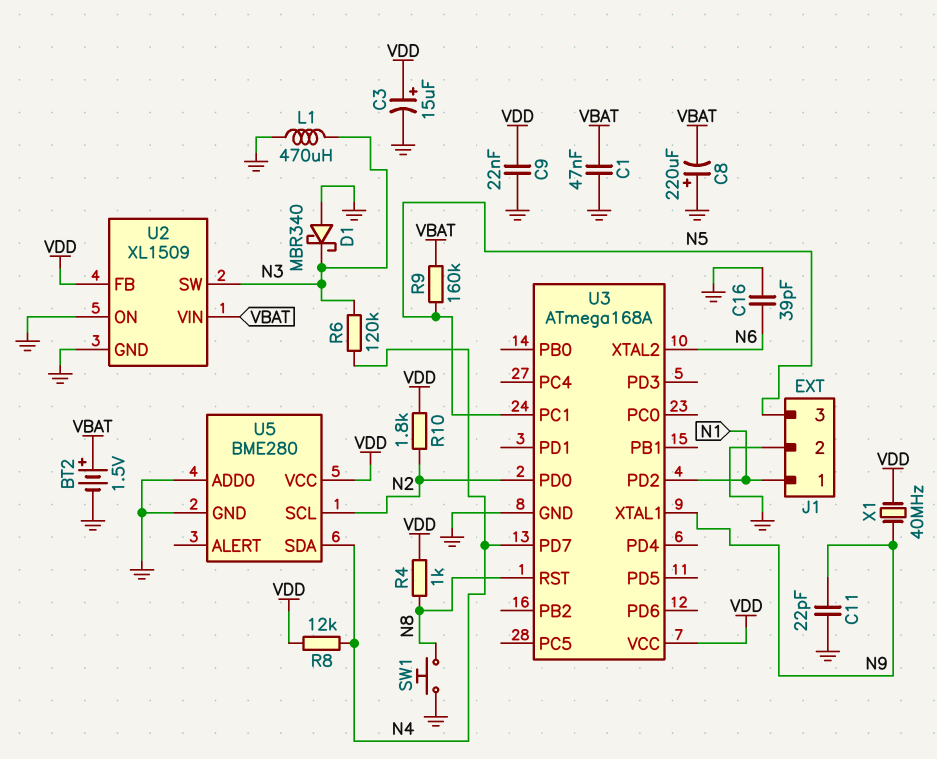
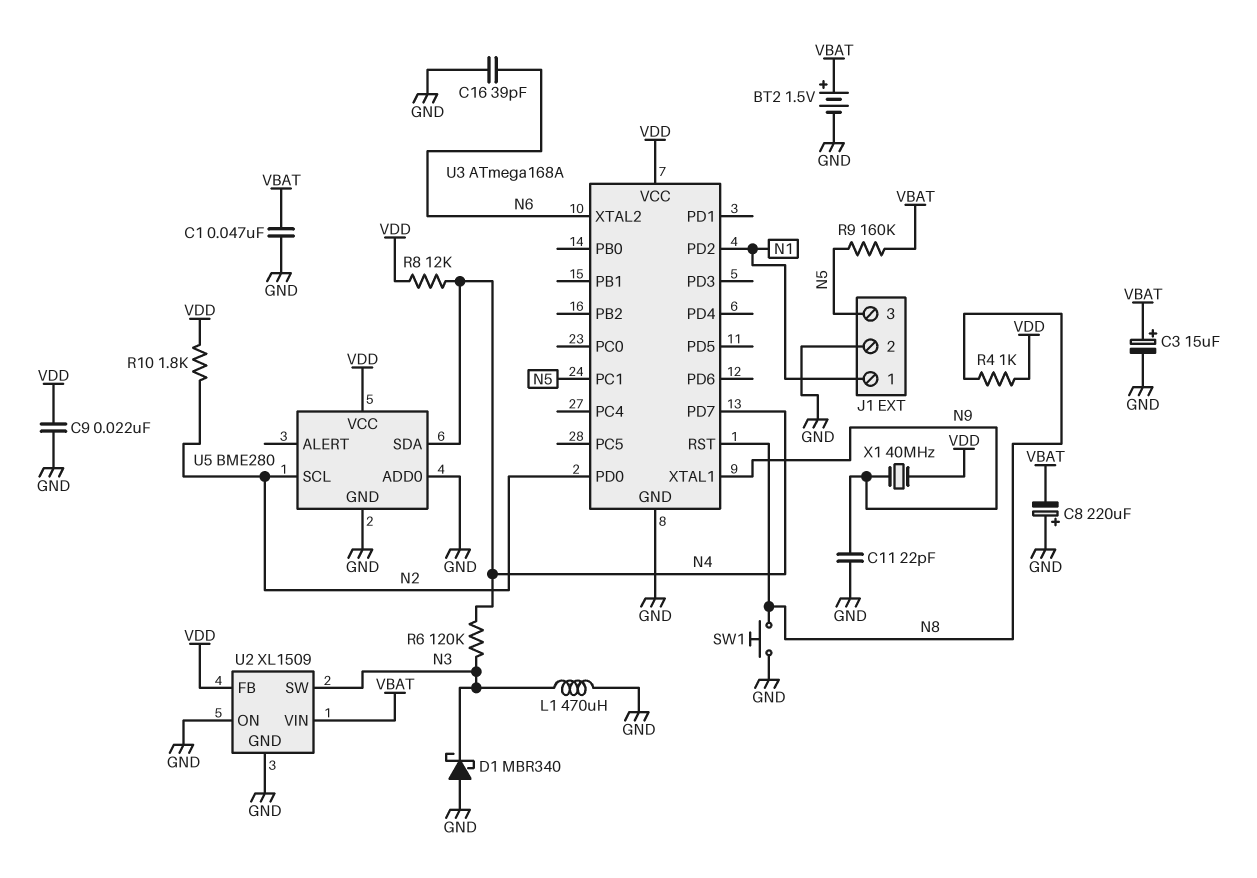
C3: 15uF (plus VDD, minus GND) -> 15uF (plus VBAT, minus GND)

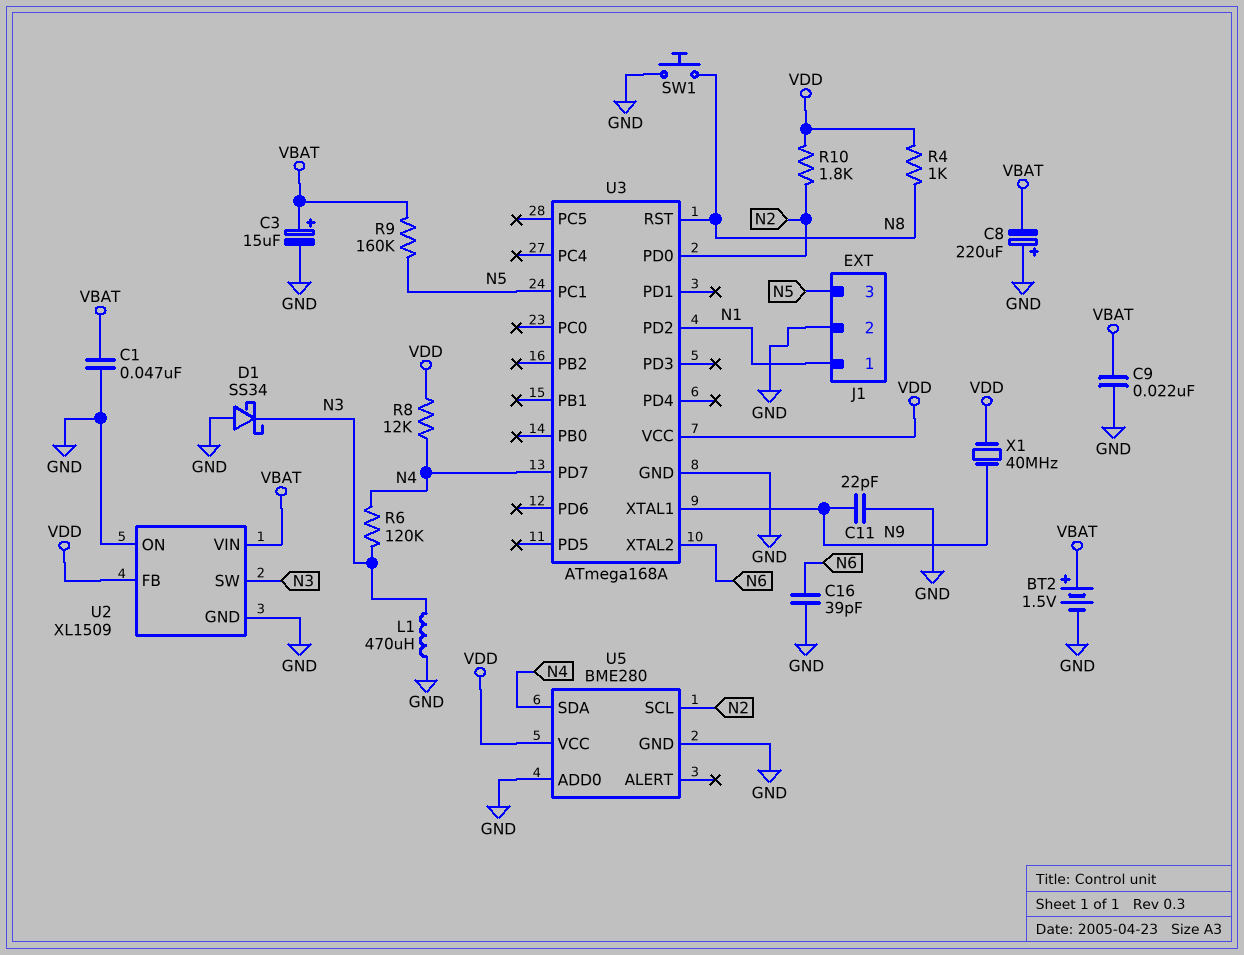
C9: 22nF (GND, VDD) -> 22nF (GND, VBAT)
D1: schottky MBR340 (A GND, K N3) -> schottky SS34 (A GND, K N3)

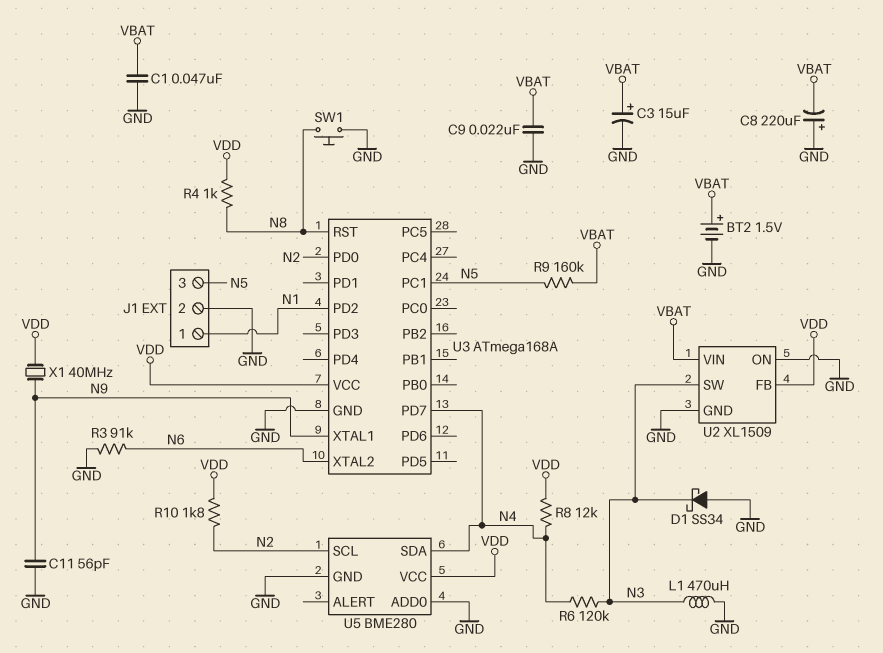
C11: 22pF (GND, N9) -> 56pF (GND, N9)
C16: 39pF (GND, N6) -> none
R3: none -> 91k (GND, N6)

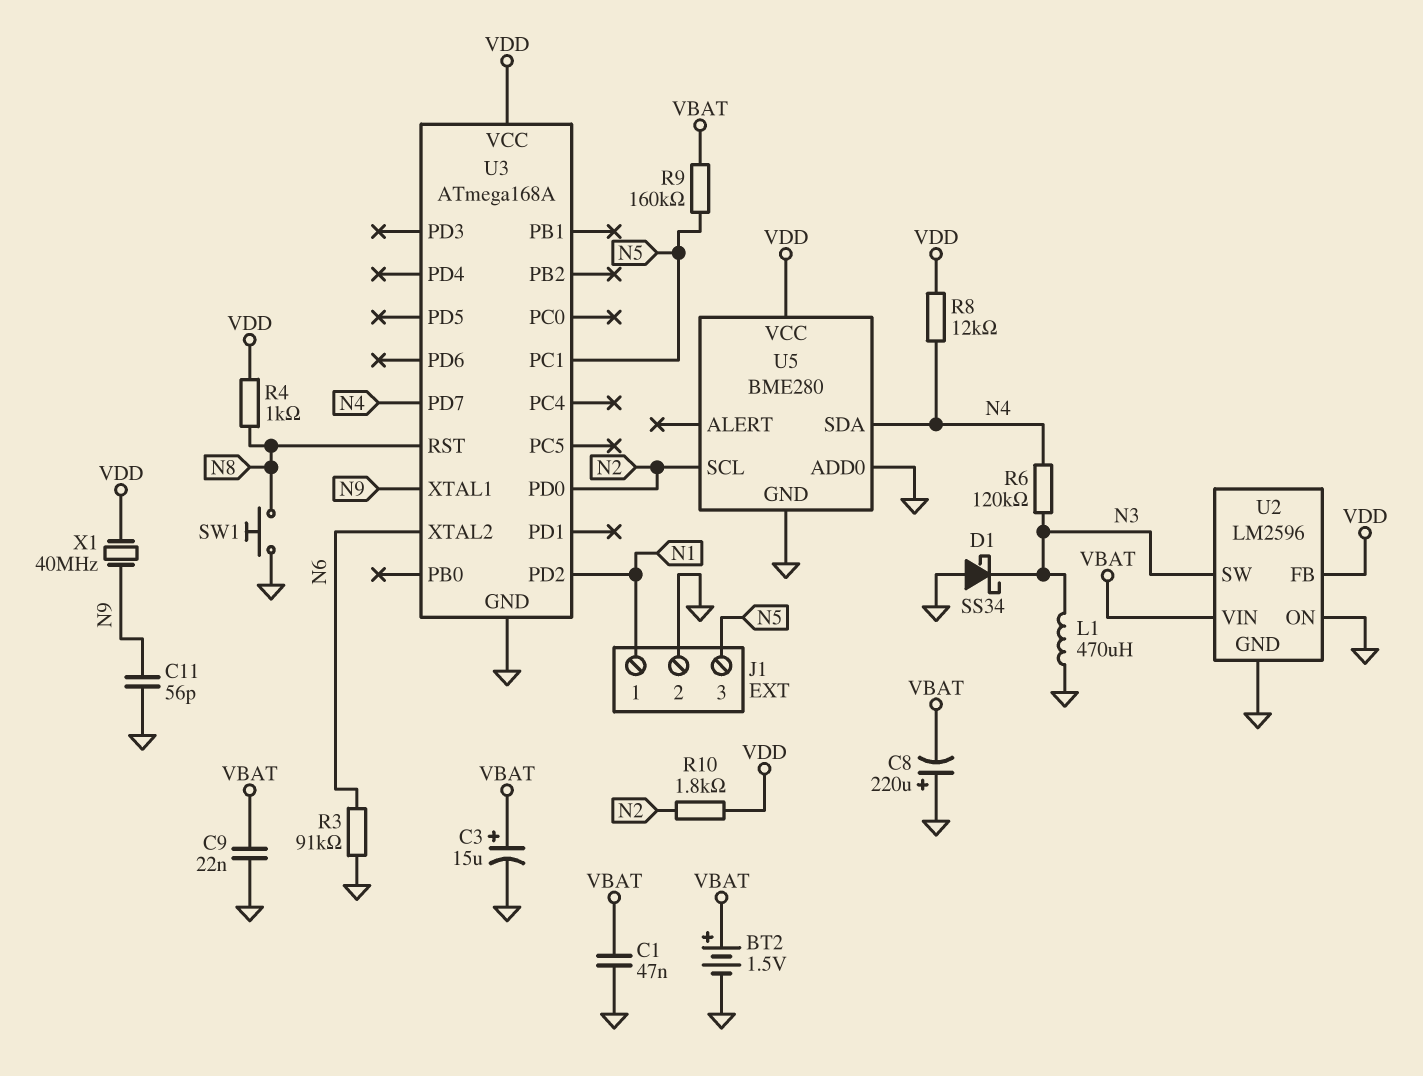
U2: XL1509 -> LM2596

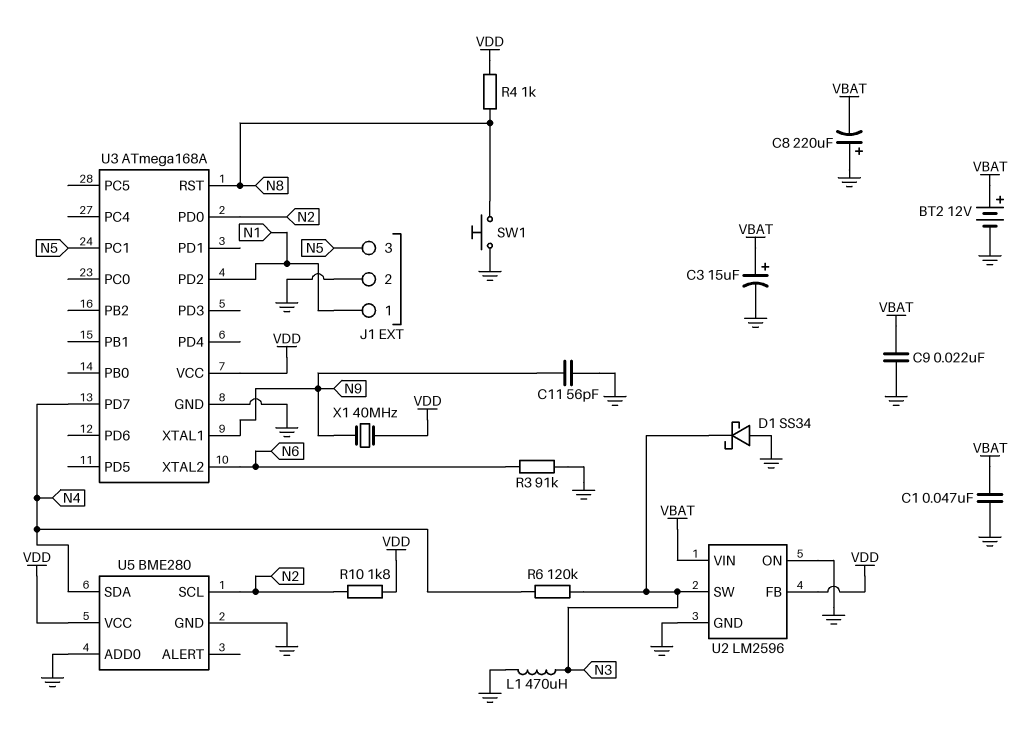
BT2: 1.5V (plus VBAT, minus GND) -> 12V (plus VBAT, minus GND)
R8: 12k (N4, VDD) -> none
R9: 160k (N5, VBAT) -> none

